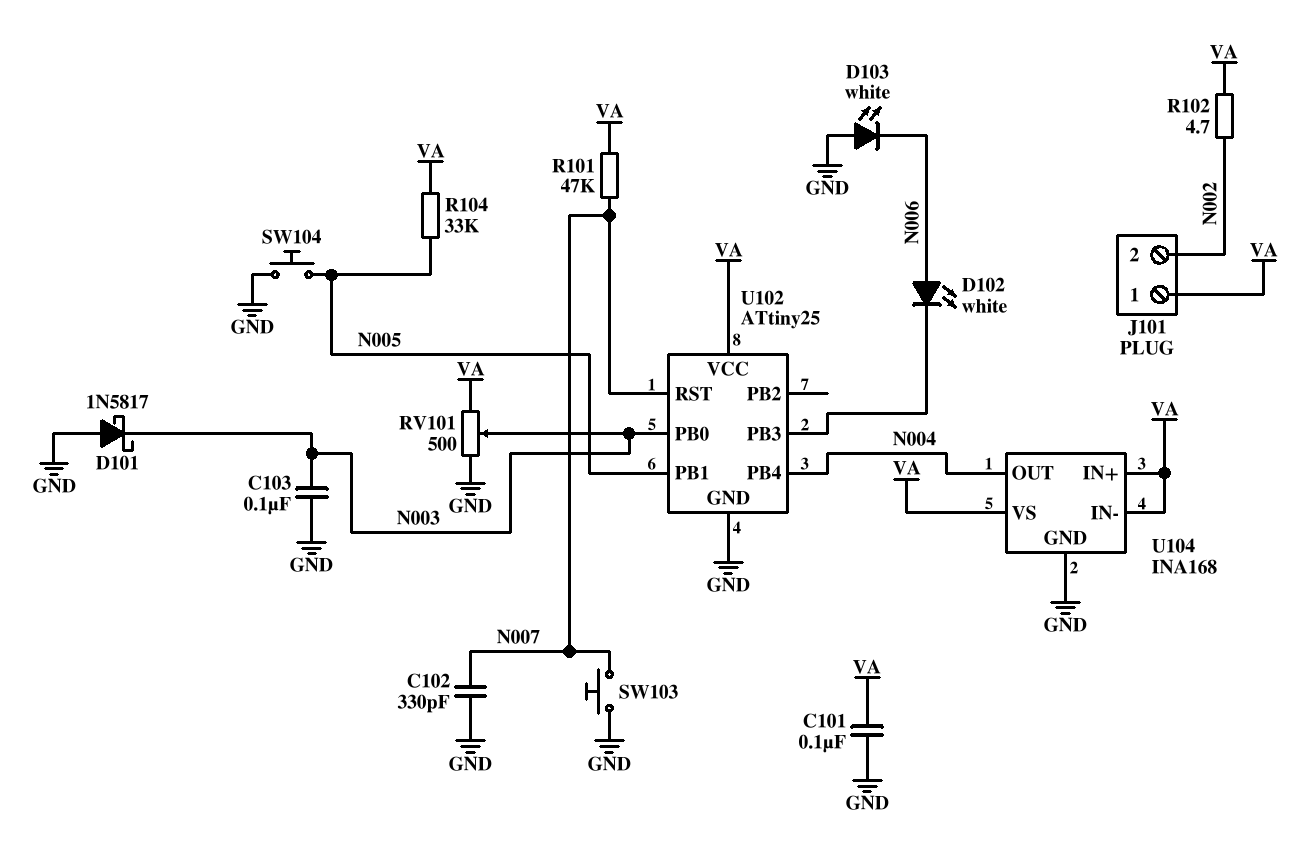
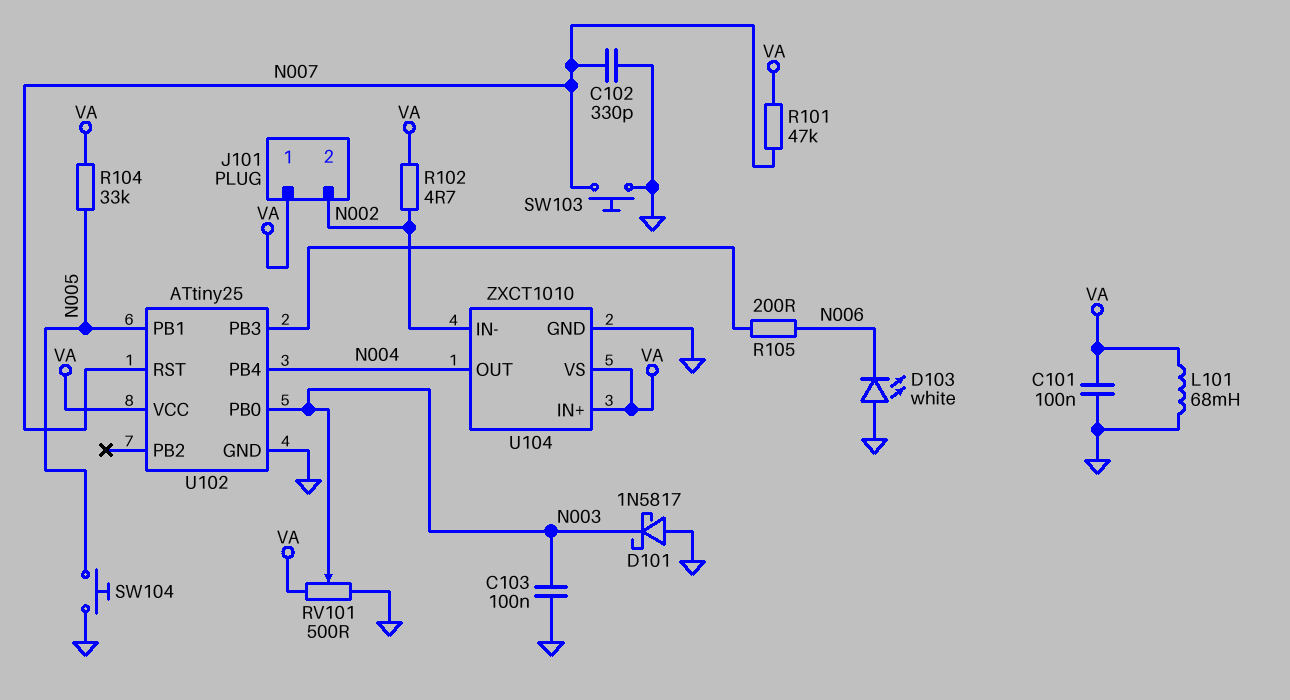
D102: LED white (A N006, K U102/PB3) -> none
L101: none -> 68mH (GND, VA)
R105: none -> 200 (N006, U102/PB3)
U104: INA168 -> ZXCT1010
U104 pin IN-: VA -> N002

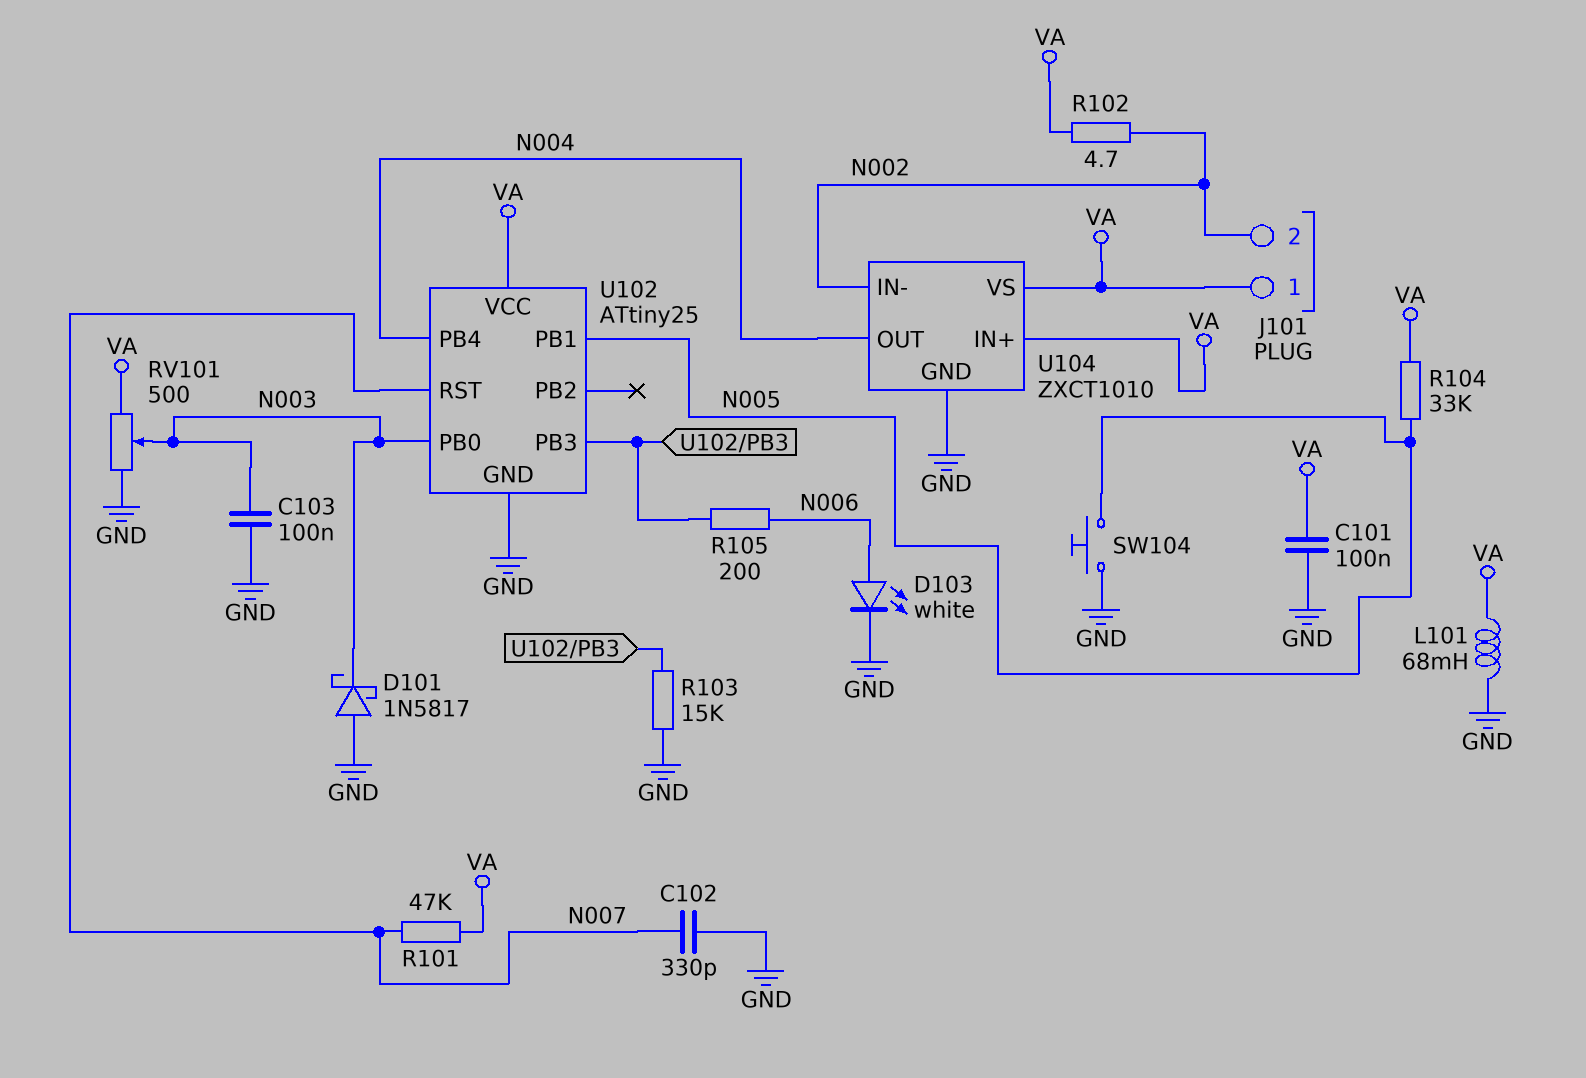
D103: LED white (A GND, K N006) -> LED white (A N006, K GND)
R103: none -> 15k (GND, U102/PB3)
SW103: button (GND, N007) -> none

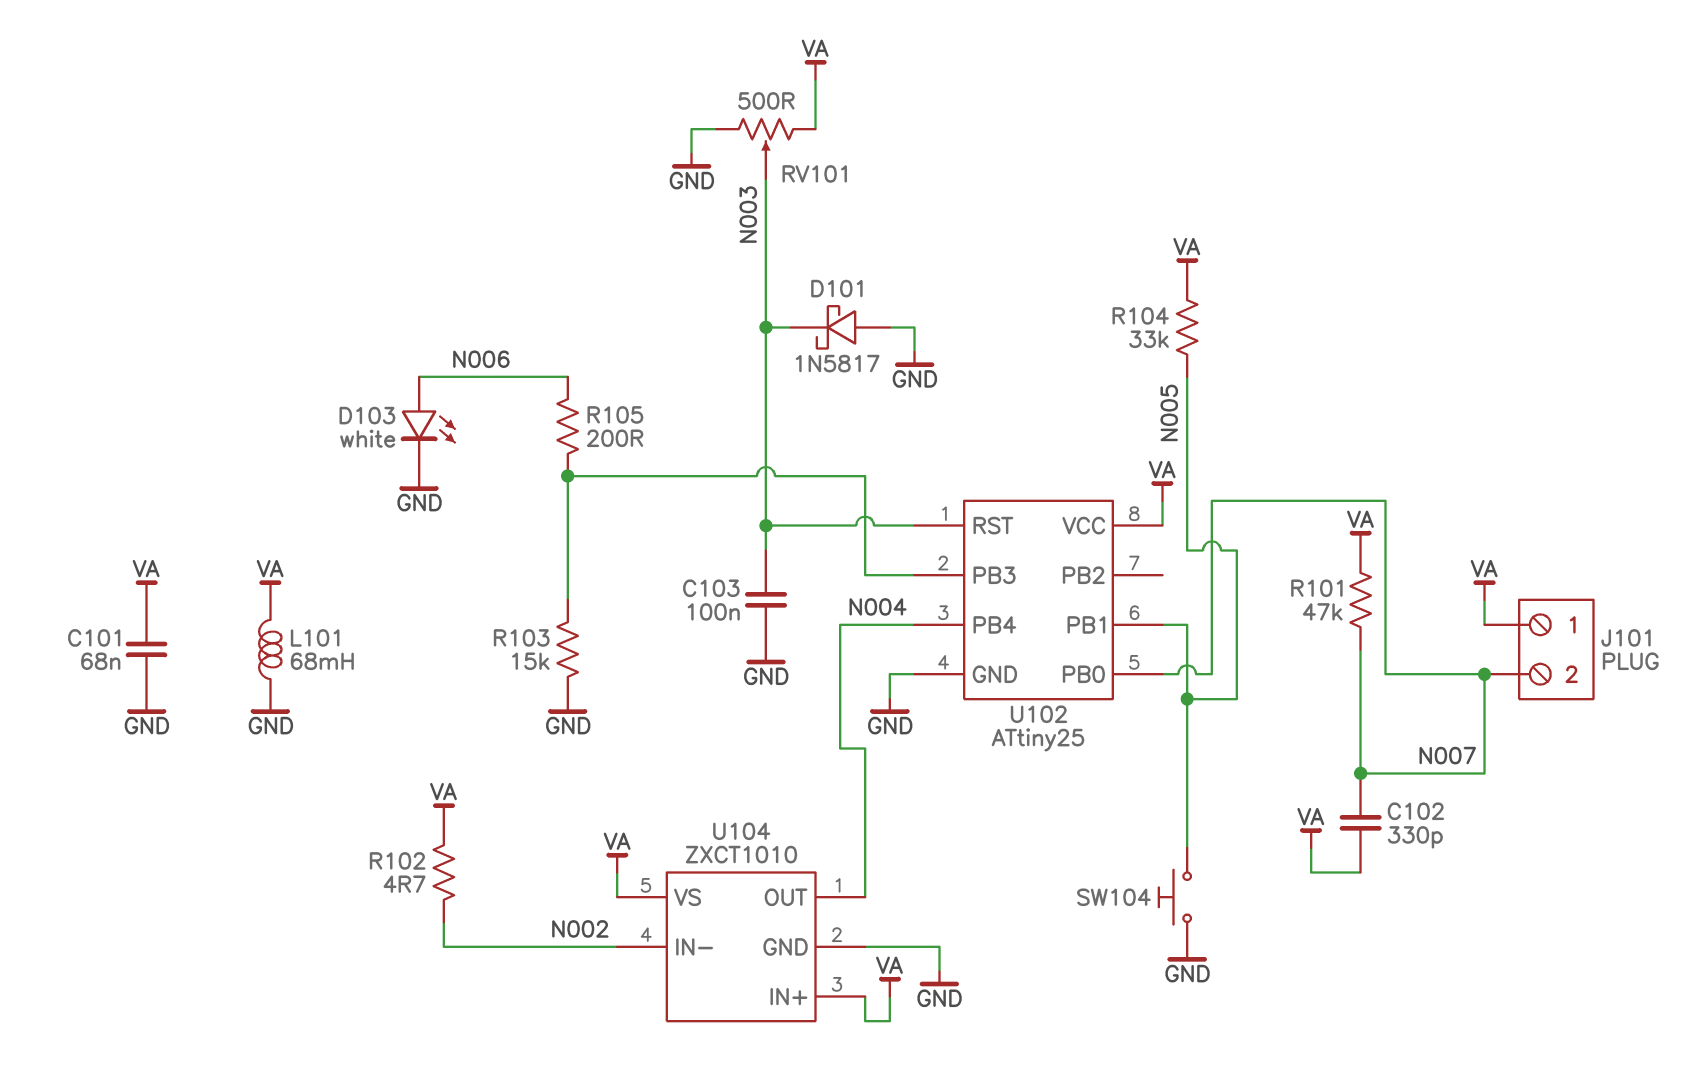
C101: 100nF (GND, VA) -> 68nF (GND, VA)
C102: 330pF (GND, N007) -> 330pF (N007, VA)
J101 pin 2: N002 -> N007
U102 pin PB0: N003 -> N007
U102 pin RST: N007 -> N003

